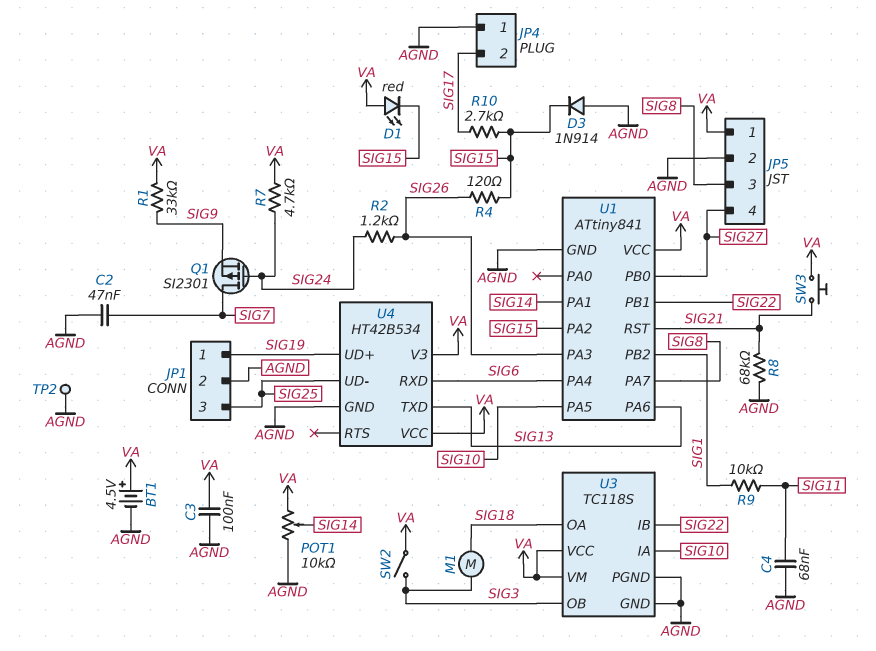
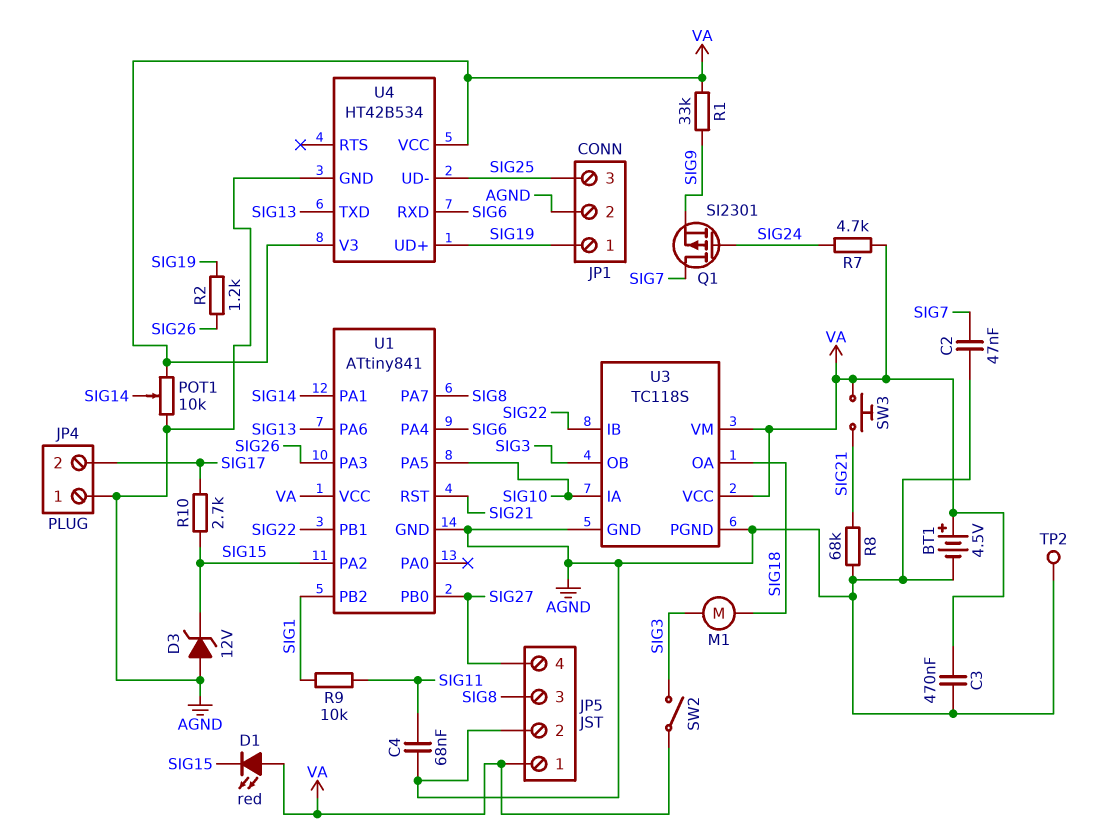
C3: 100nF (AGND, VA) -> 470nF (AGND, VA)
D3: diode 1N914 (A AGND, K SIG15) -> zener 12V (A AGND, K SIG15)
R2: 1.2k (SIG24, SIG26) -> 1.2k (SIG19, SIG26)
R4: 120 (SIG15, SIG26) -> none

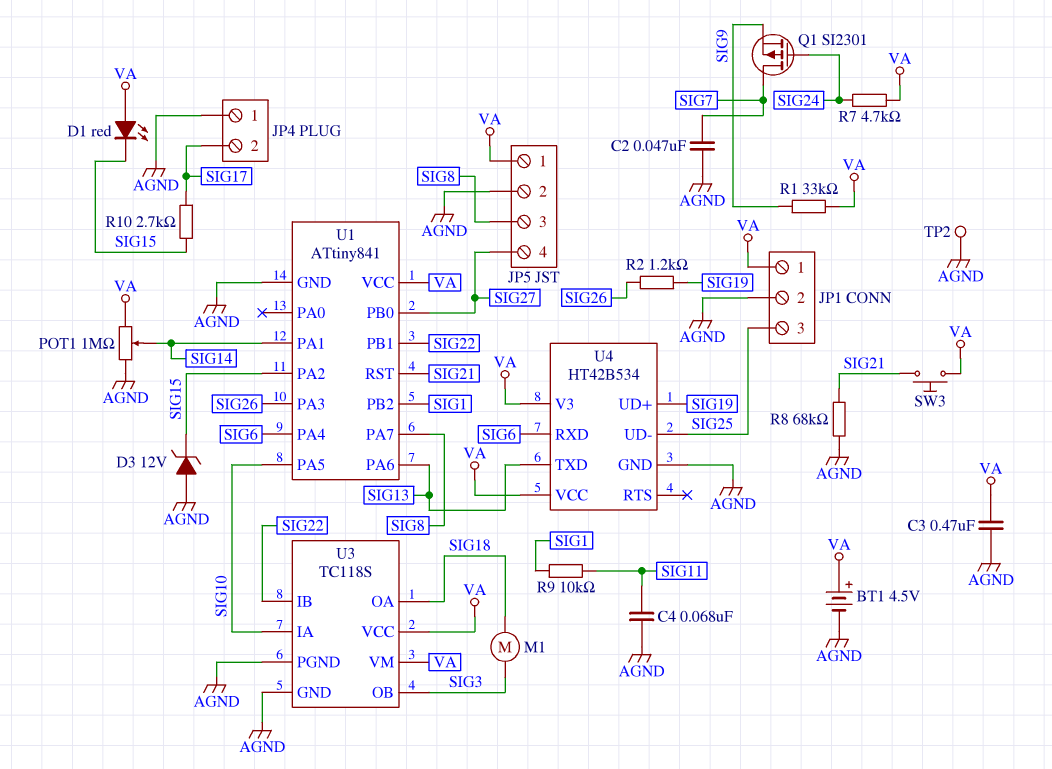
JP1 pin 1: SIG19 -> VA
POT1: 10k (AGND, VA, wiper SIG14) -> 1M (AGND, VA, wiper SIG14)
SW2: switch (SIG3, VA) -> none

